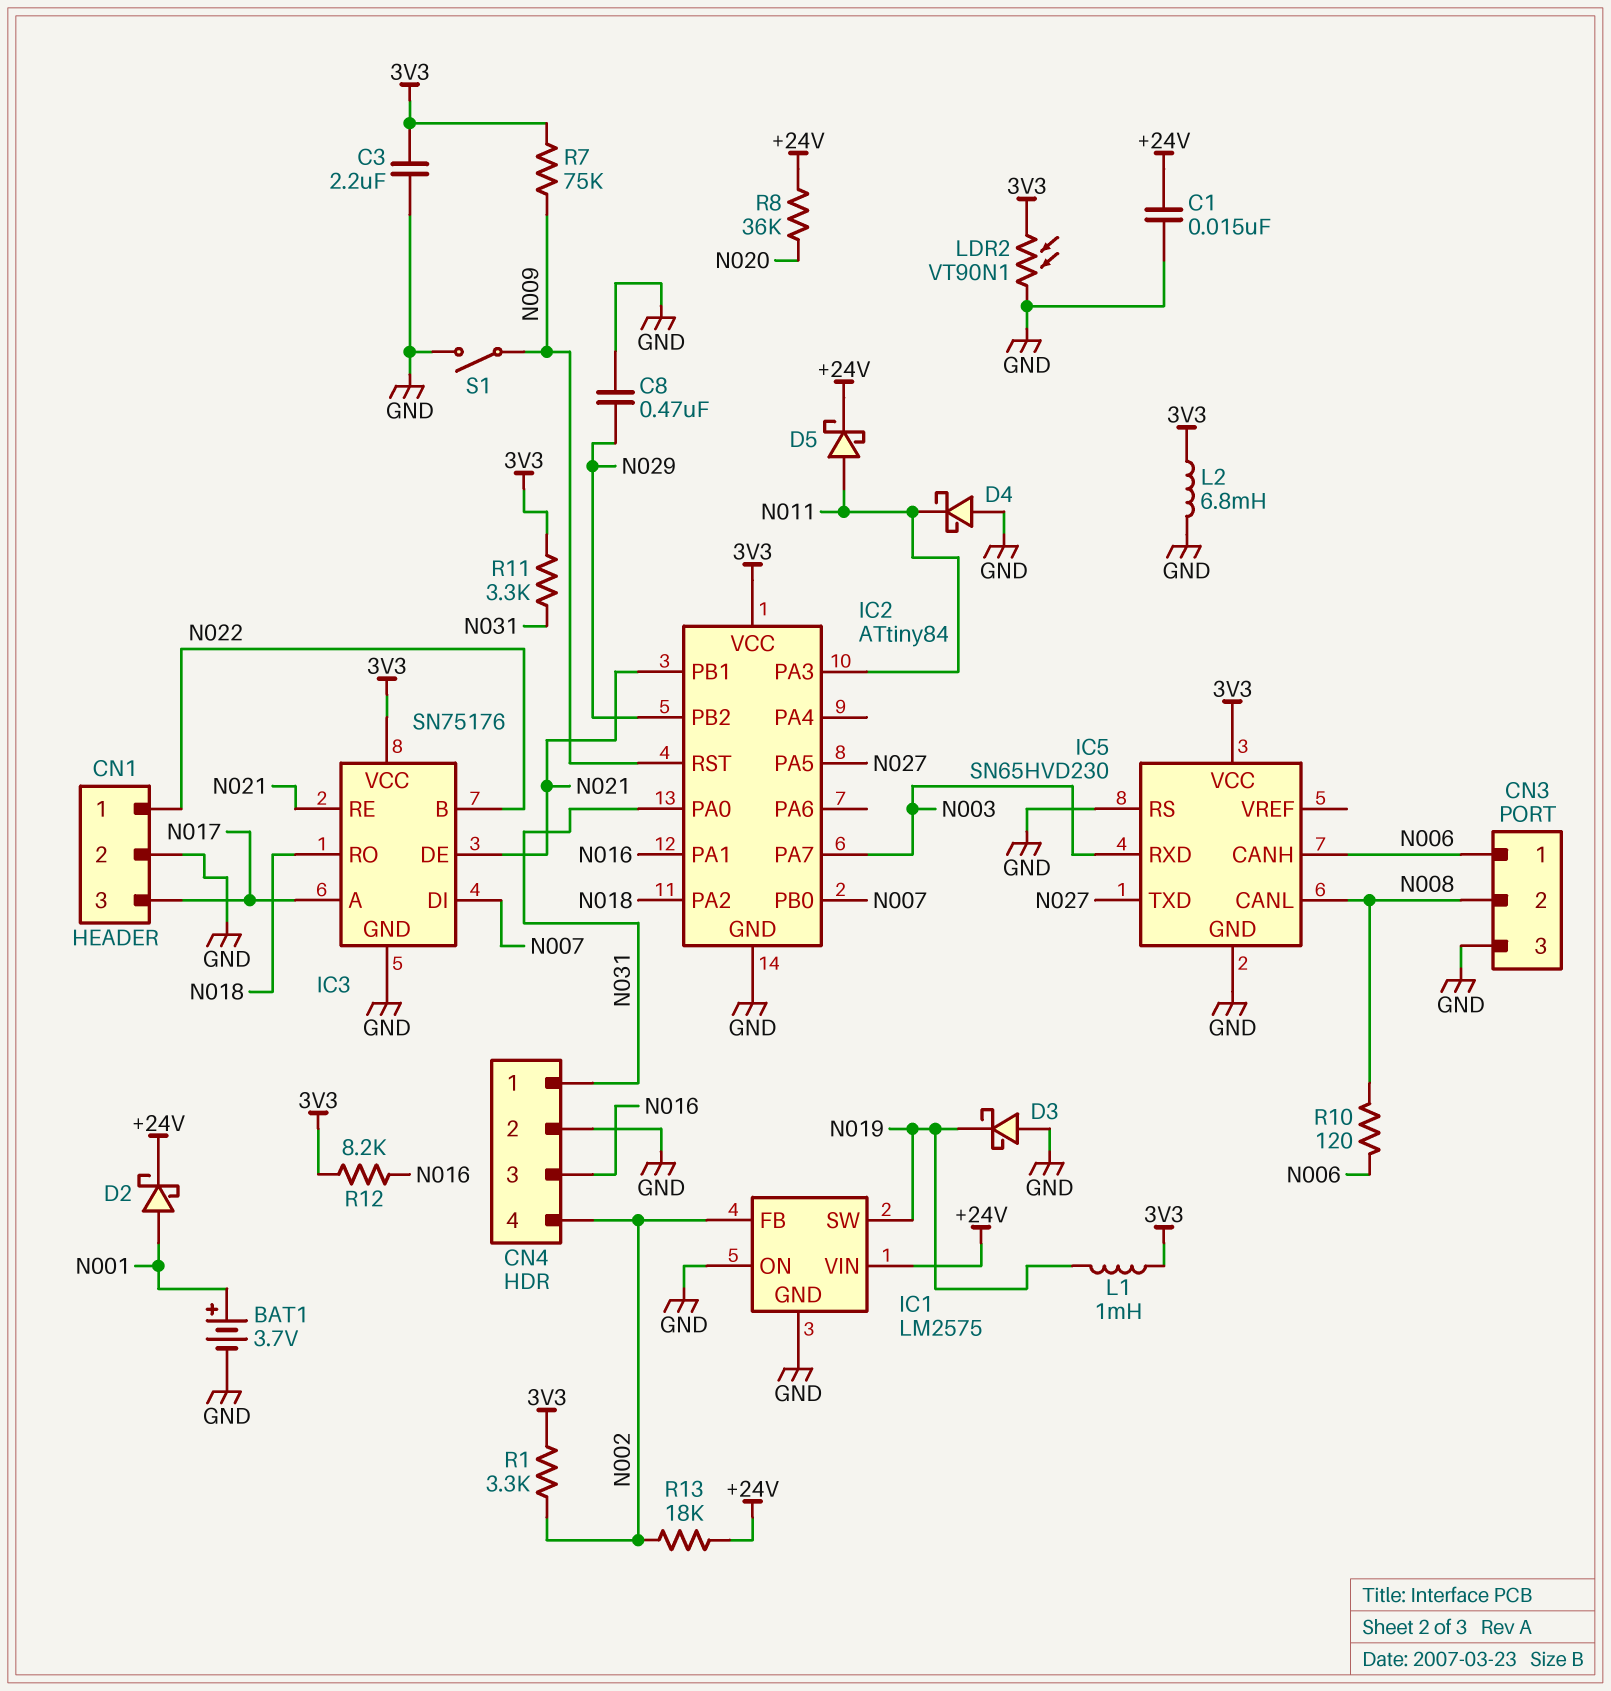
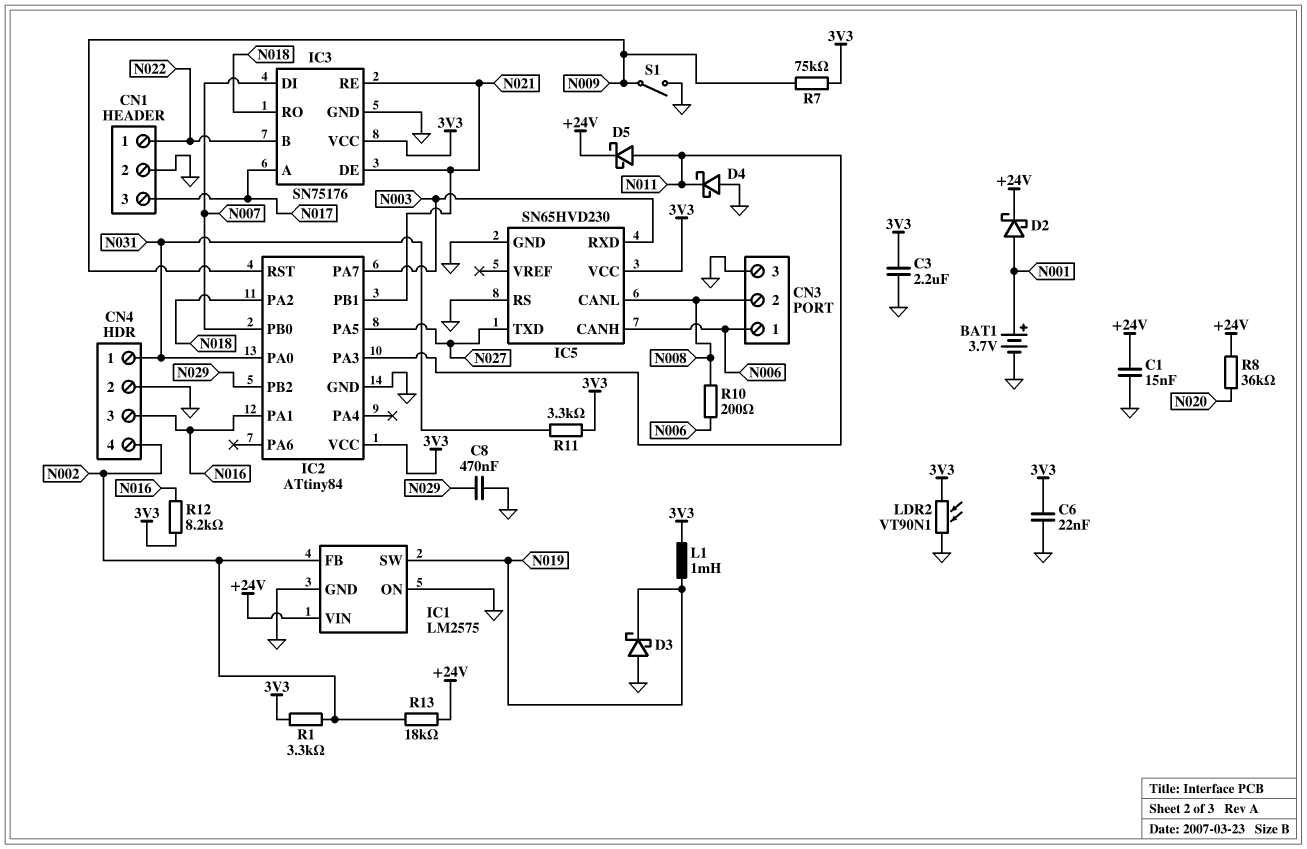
C6: none -> 22nF (3V3, GND)
L2: 6.8mH (3V3, GND) -> none
R10: 120 (N006, N008) -> 200 (N006, N008)

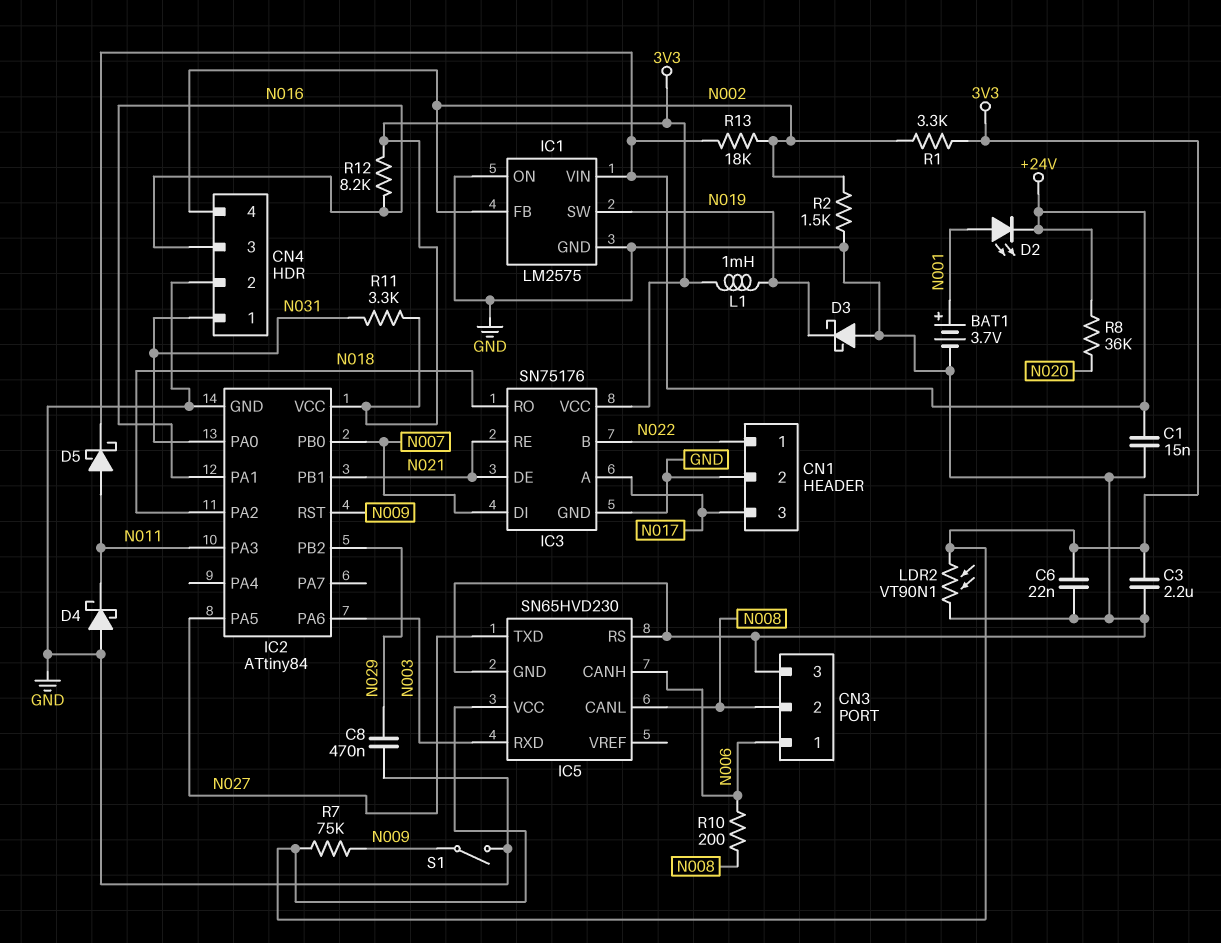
D2: schottky (A N001, K +24V) -> LED (A N001, K +24V)
IC2 pin PA6: none -> N003
IC2 pin PA7: N003 -> none
R2: none -> 1.5k (GND, N002)

